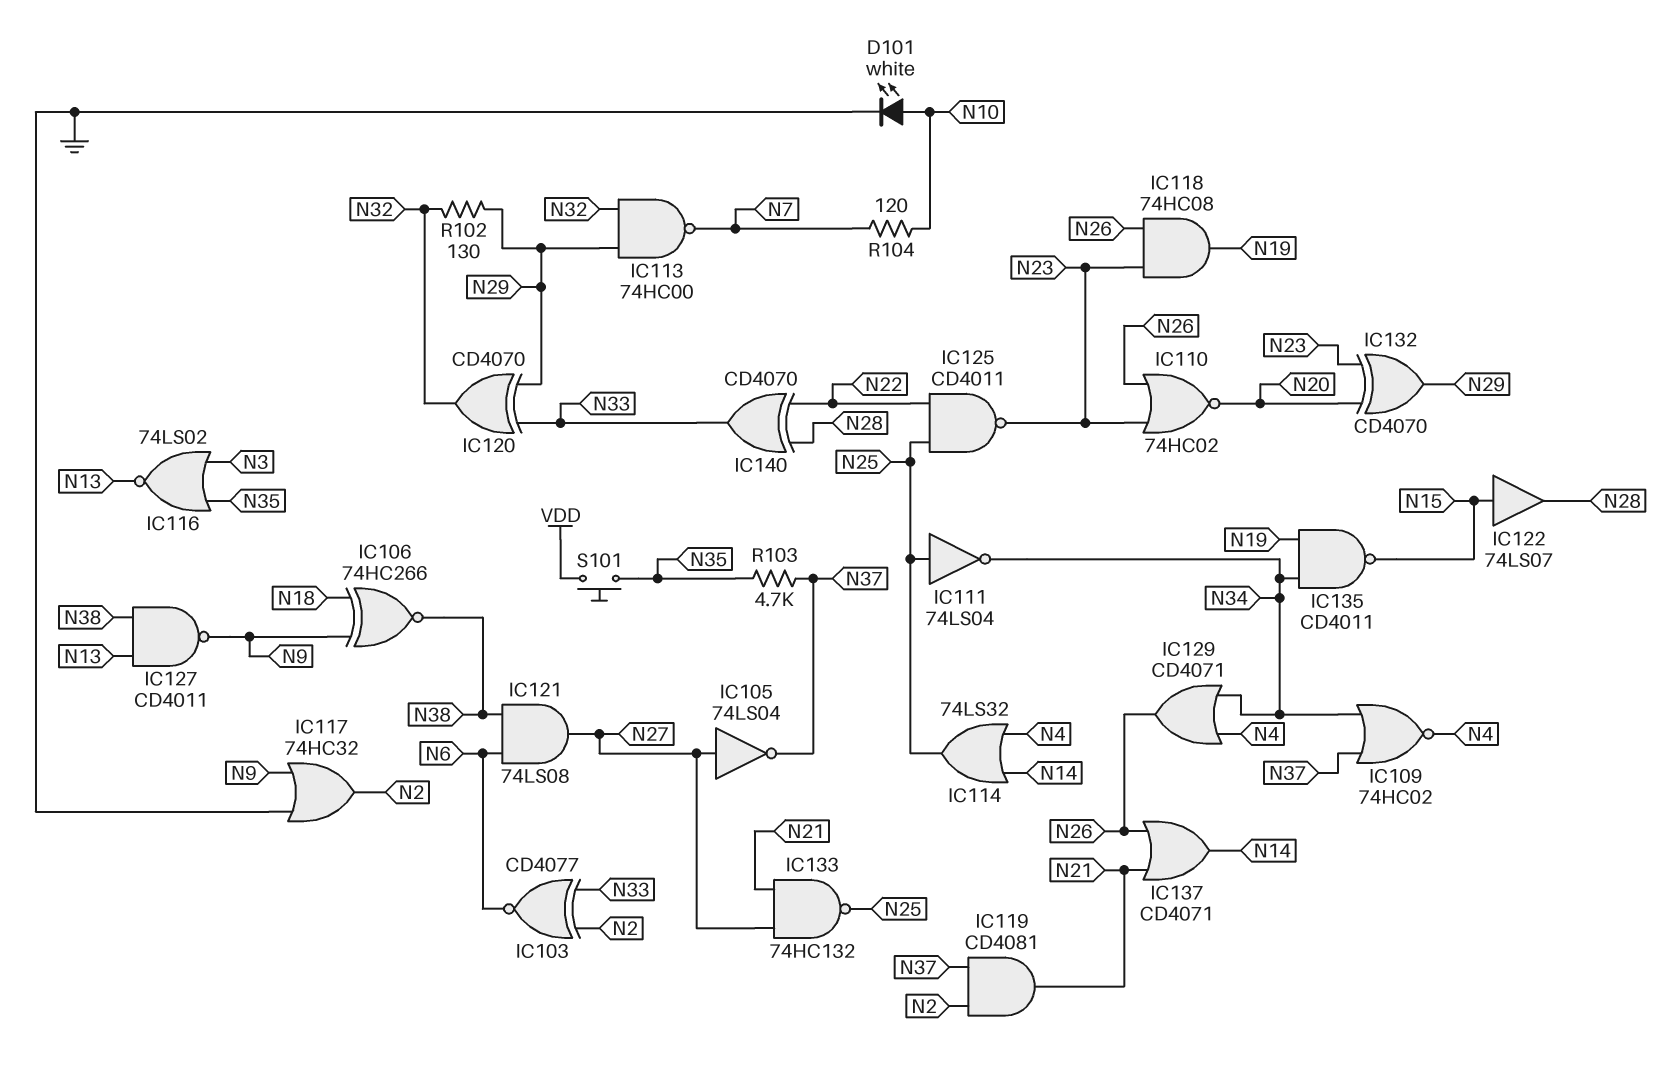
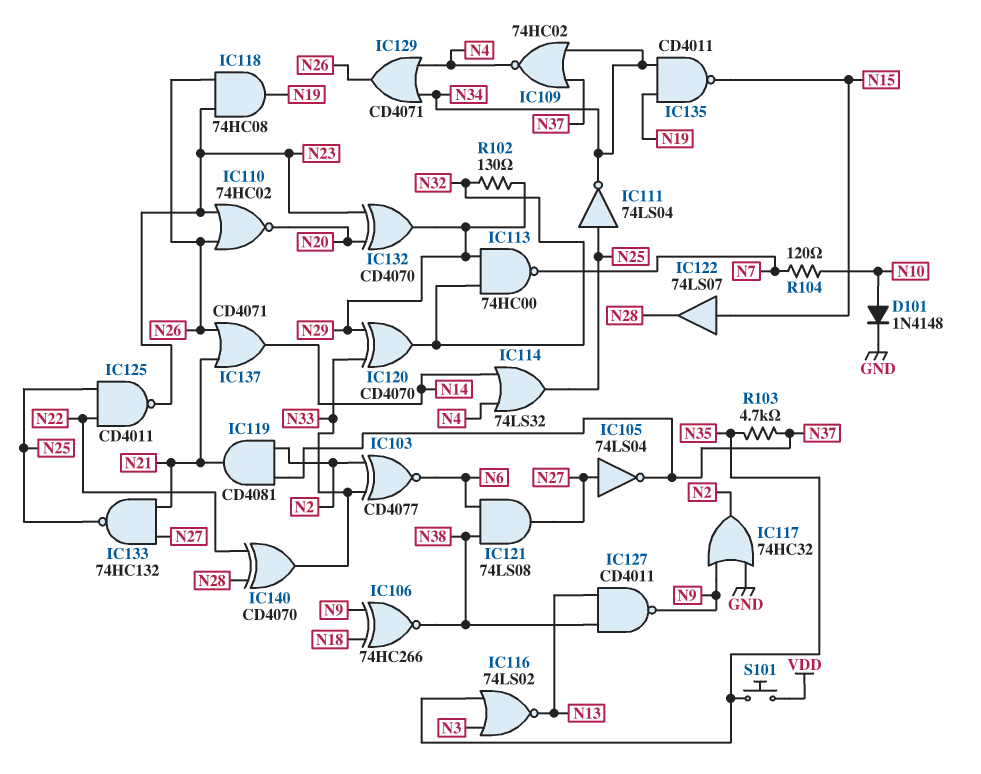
D101: LED white (A N10, K GND) -> diode 1N4148 (A N10, K GND)

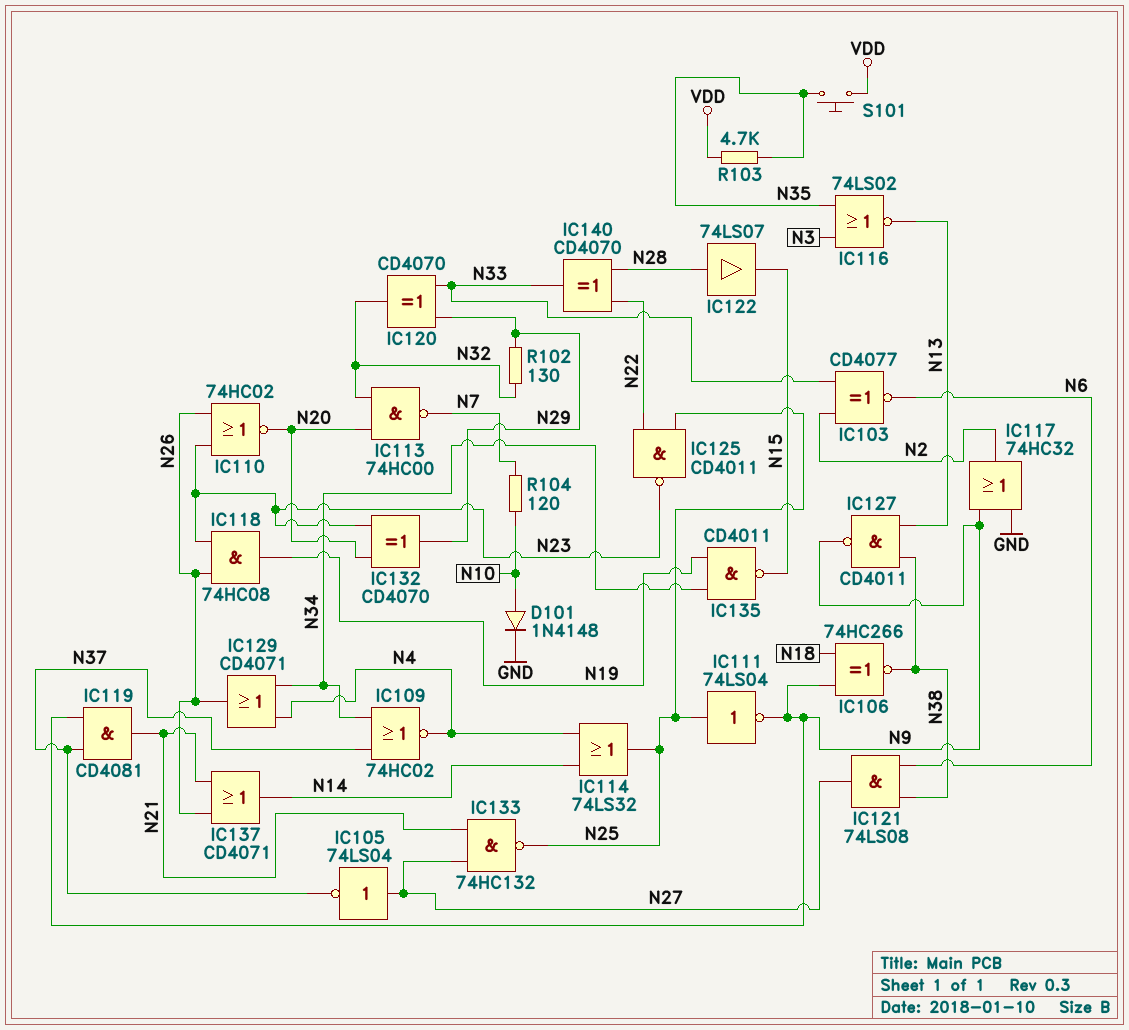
IC111: NOT 74LS04 (in N25, out N34) -> NOT 74LS04 (in N25, out N9)
IC113: NAND 74HC00 (in N29, in N32, out N7) -> NAND 74HC00 (in N20, in N32, out N7)
IC119: AND CD4081 (in N2, in N37, out N21) -> AND CD4081 (in N9, in N37, out N21)
IC122: buffer 74LS07 (in N15, out N28) -> buffer 74LS07 (in N28, out N15)
R103: 4.7k (N35, N37) -> 4.7k (N35, VDD)

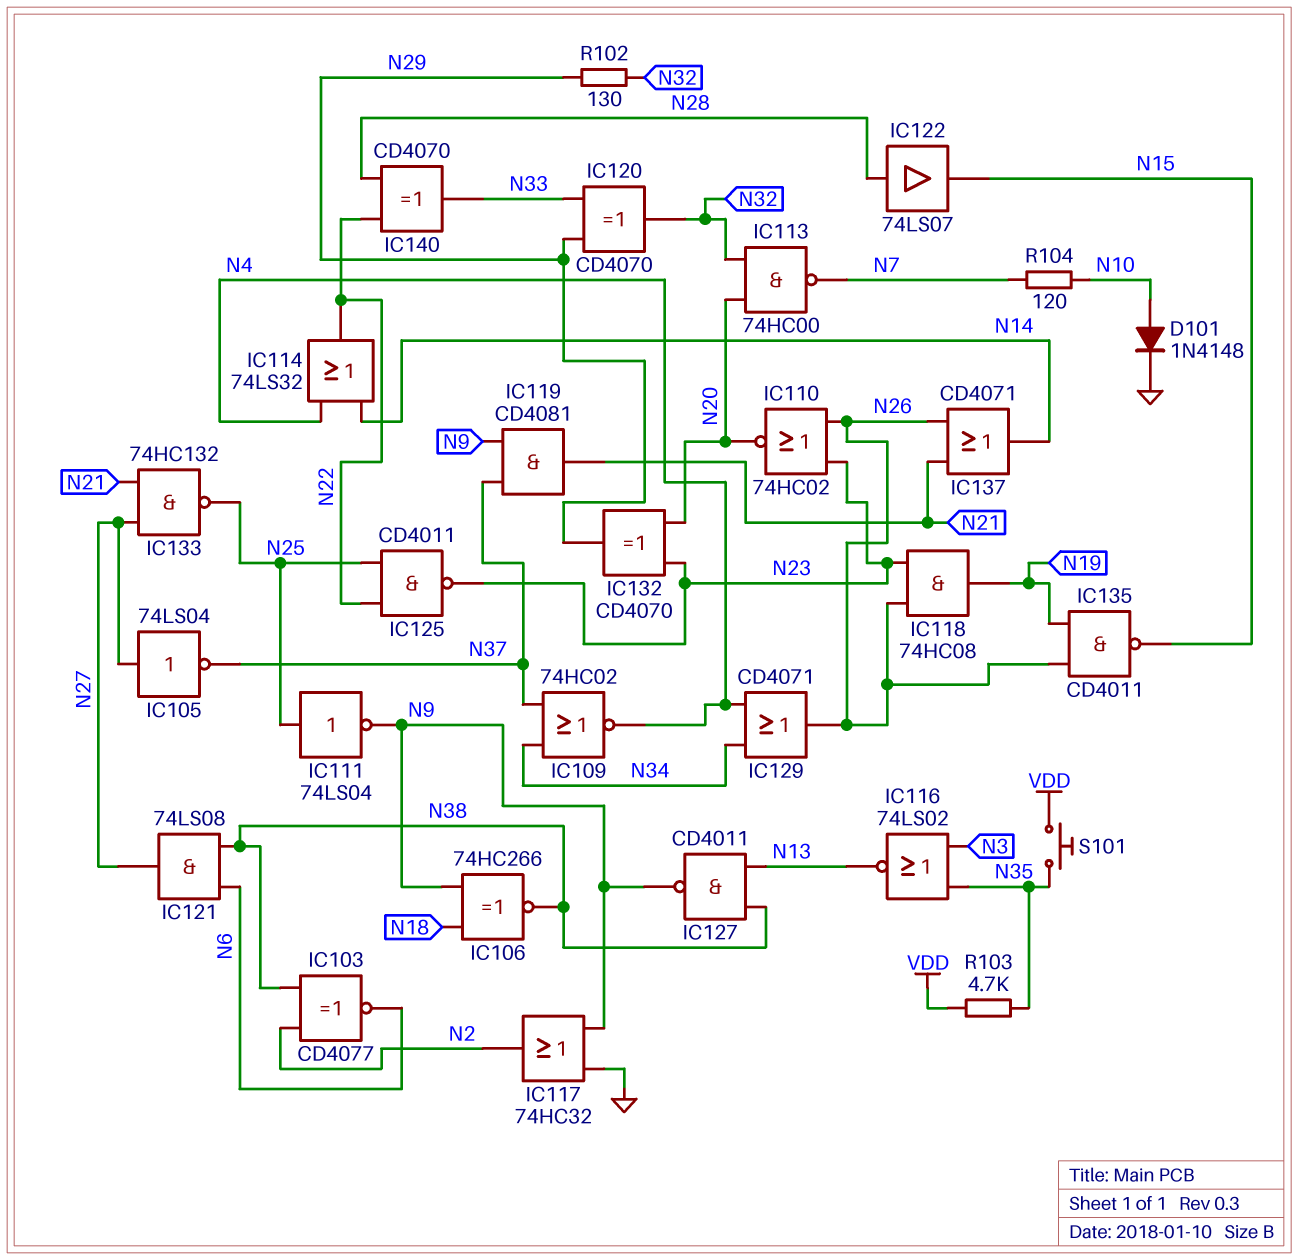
IC103: XNOR CD4077 (in N2, in N33, out N6) -> XNOR CD4077 (in N2, in N38, out N6)
IC114: OR 74LS32 (in N4, in N14, out N25) -> OR 74LS32 (in N4, in N14, out N22)
IC135: NAND CD4011 (in N19, in N34, out N15) -> NAND CD4011 (in N19, in N26, out N15)

